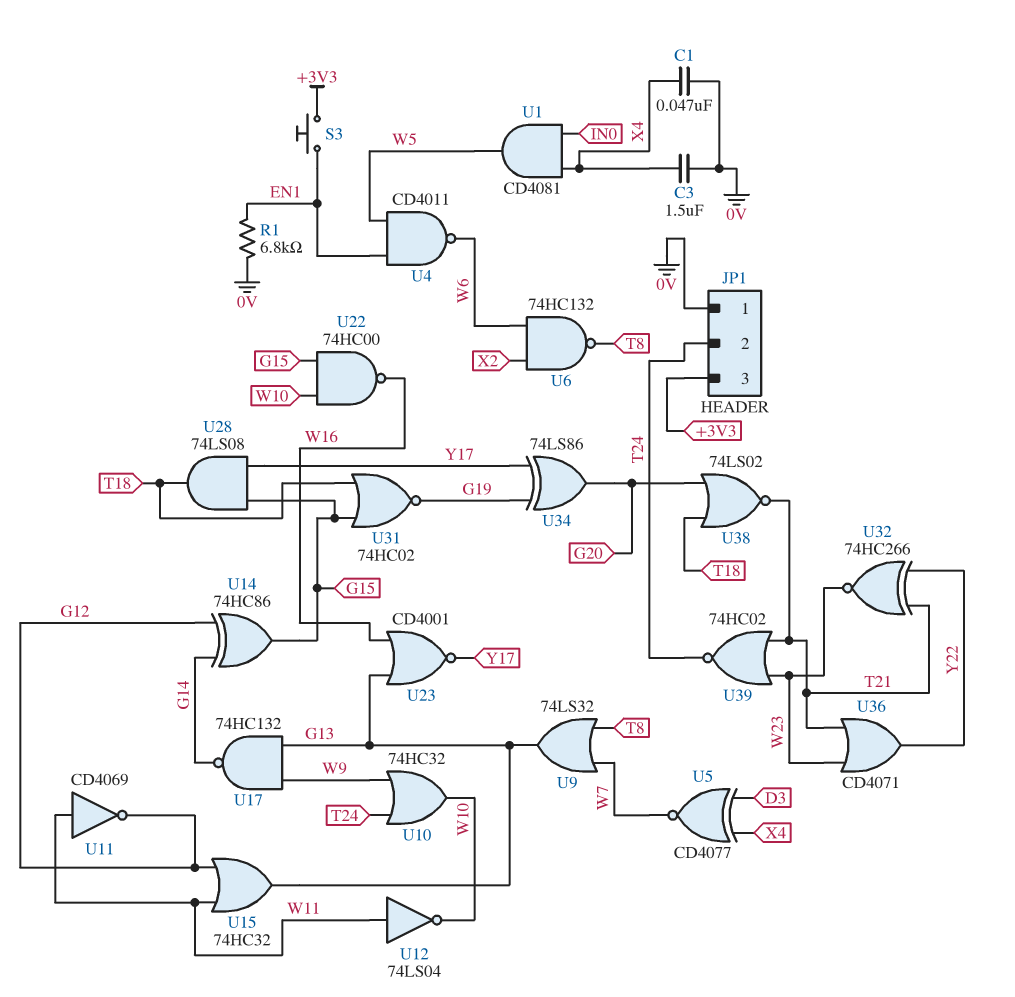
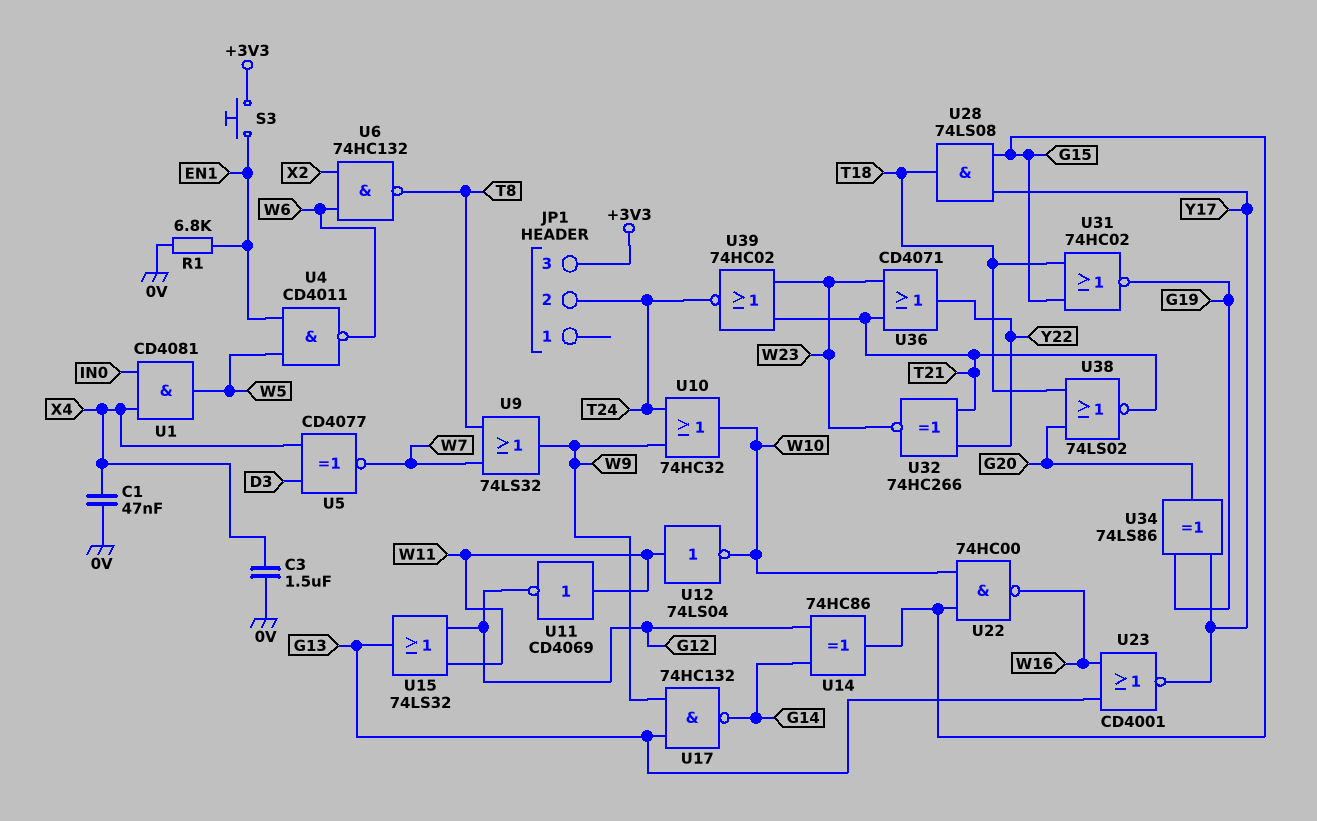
JP1 pin 1: 0V -> none
U9: OR 74LS32 (in T8, in W7, out G13) -> OR 74LS32 (in T8, in W7, out W9)
U15: OR 74HC32 (in G12, in W11, out G13) -> OR 74LS32 (in G12, in W11, out G13)

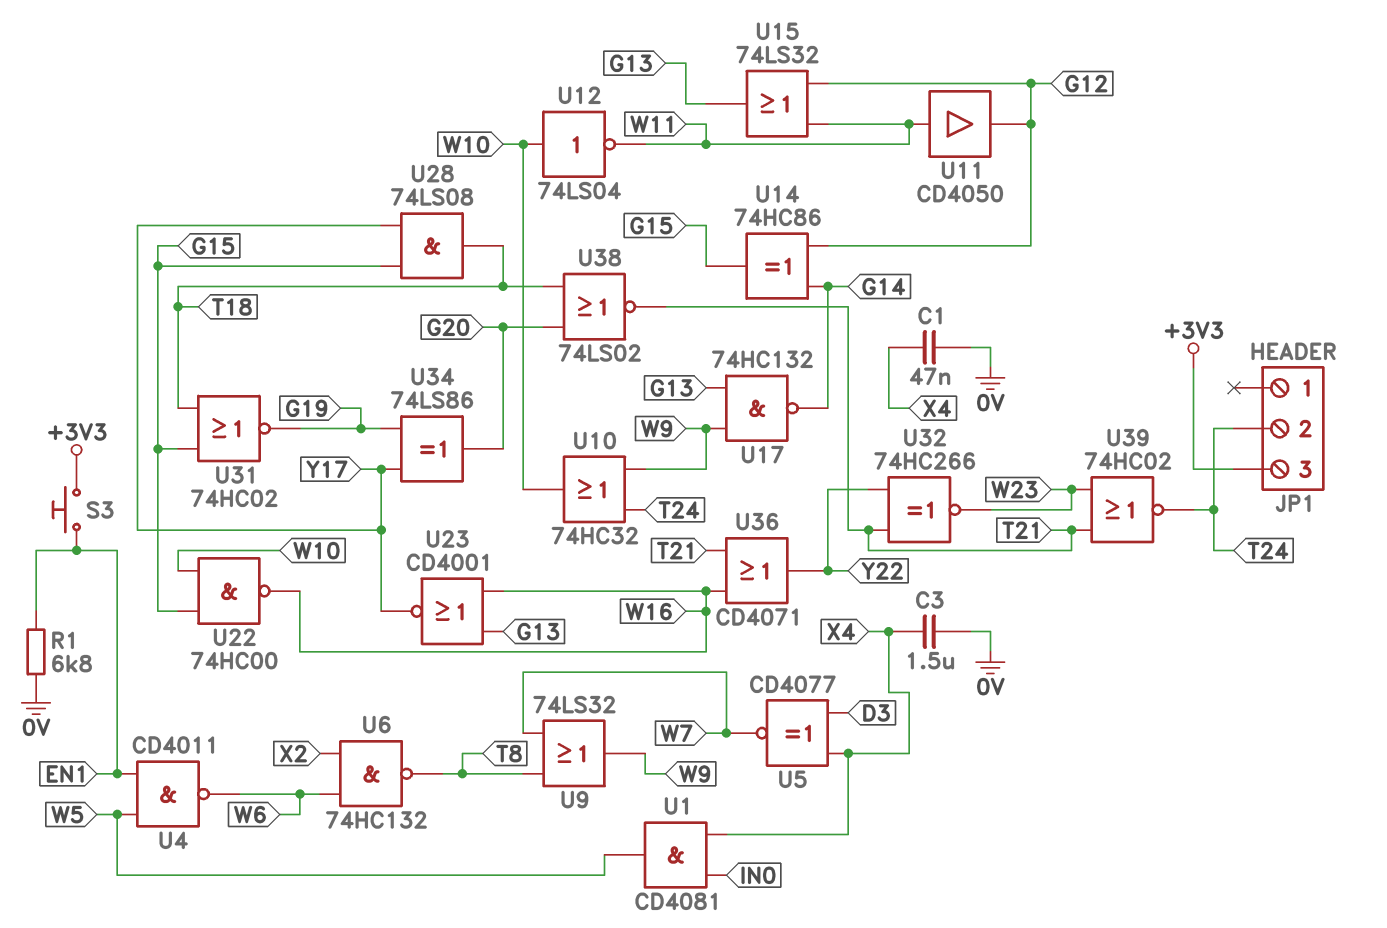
U11: NOT CD4069 (in W11, out G12) -> buffer CD4050 (in W11, out G12)
U12: NOT 74LS04 (in W11, out W10) -> NOT 74LS04 (in W10, out W11)
U36: OR CD4071 (in T21, in W23, out Y22) -> OR CD4071 (in T21, in W16, out Y22)

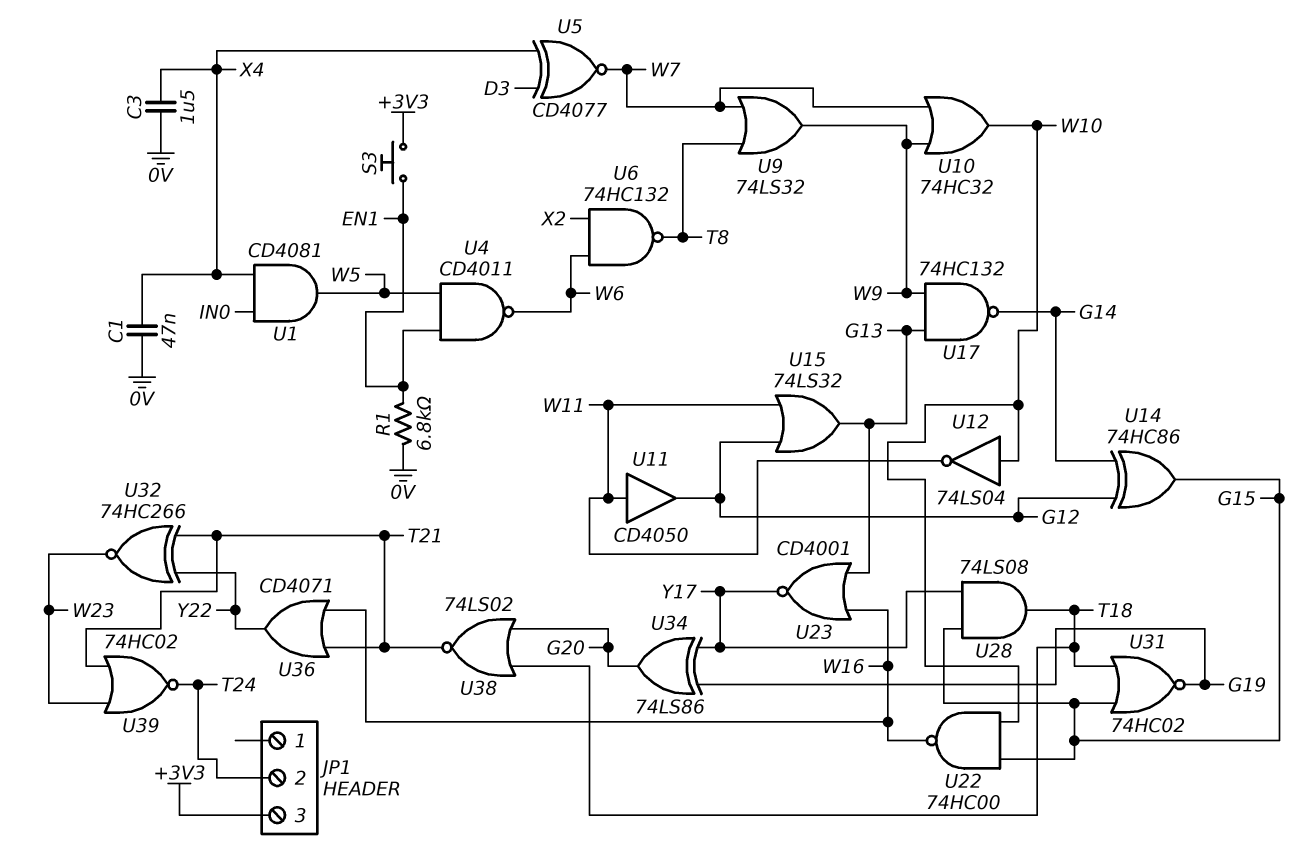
U10: OR 74HC32 (in T24, in W9, out W10) -> OR 74HC32 (in W7, in W9, out W10)

